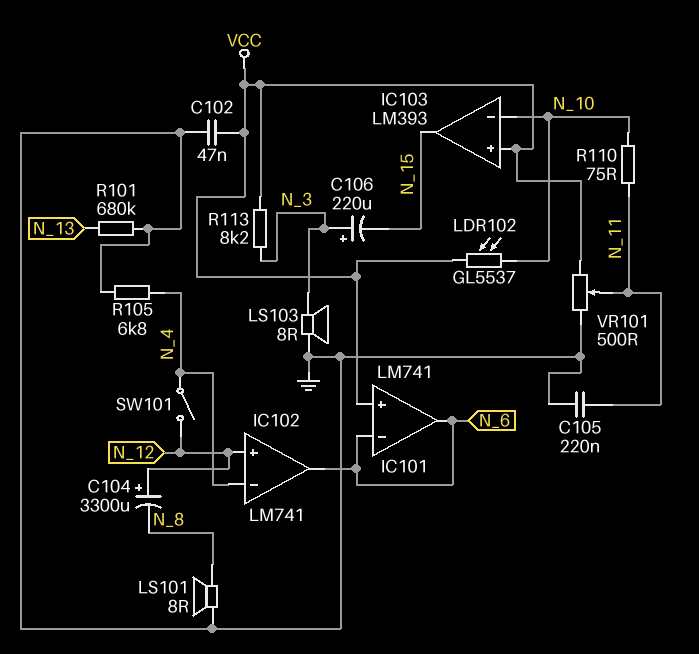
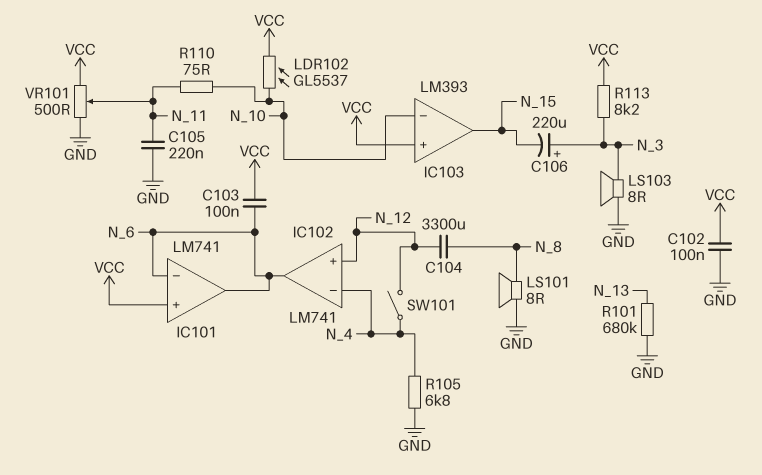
C102: 47nF (GND, VCC) -> 100nF (GND, VCC)
C103: none -> 100nF (N_6, VCC)
C104: 3300uF (plus N_12, minus N_8) -> 3300uF (N_8, N_12)

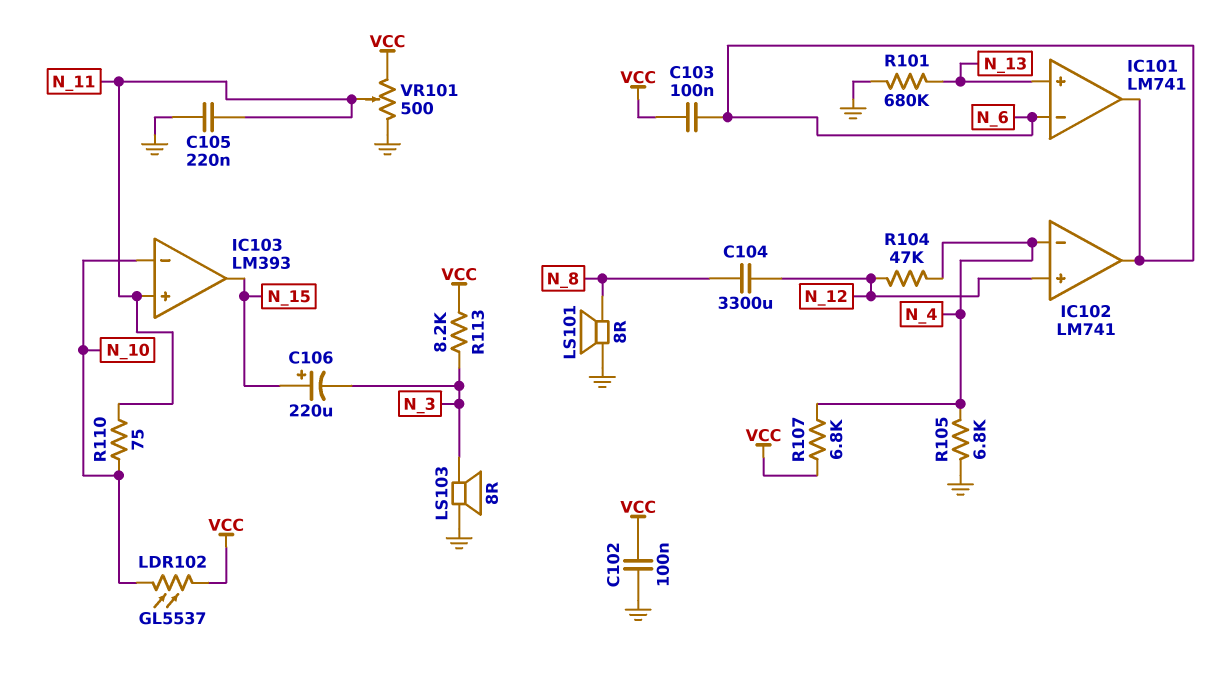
C106: 220uF (plus N_3, minus N_15) -> 220uF (plus N_15, minus N_3)
IC101 pin in+: VCC -> N_13
IC103 pin in+: VCC -> N_11
R104: none -> 47k (N_4, N_12)
R107: none -> 6.8k (N_4, VCC)
SW101: switch (N_4, N_12) -> none

